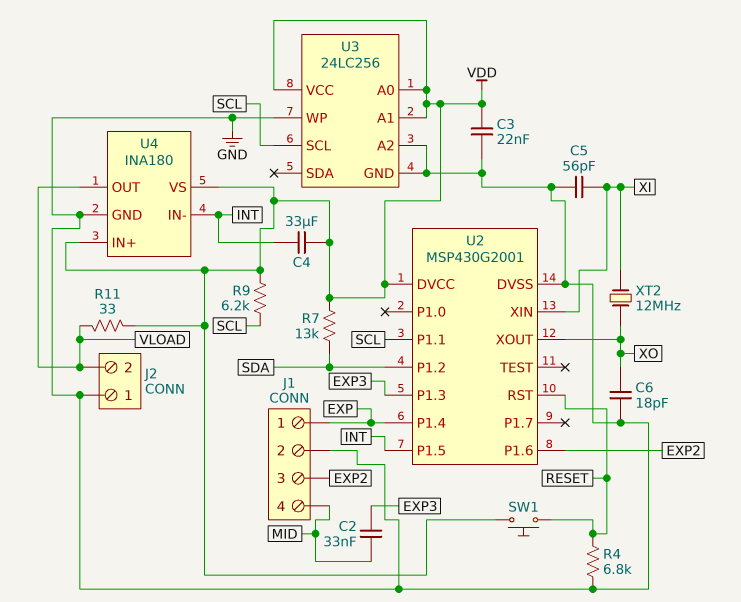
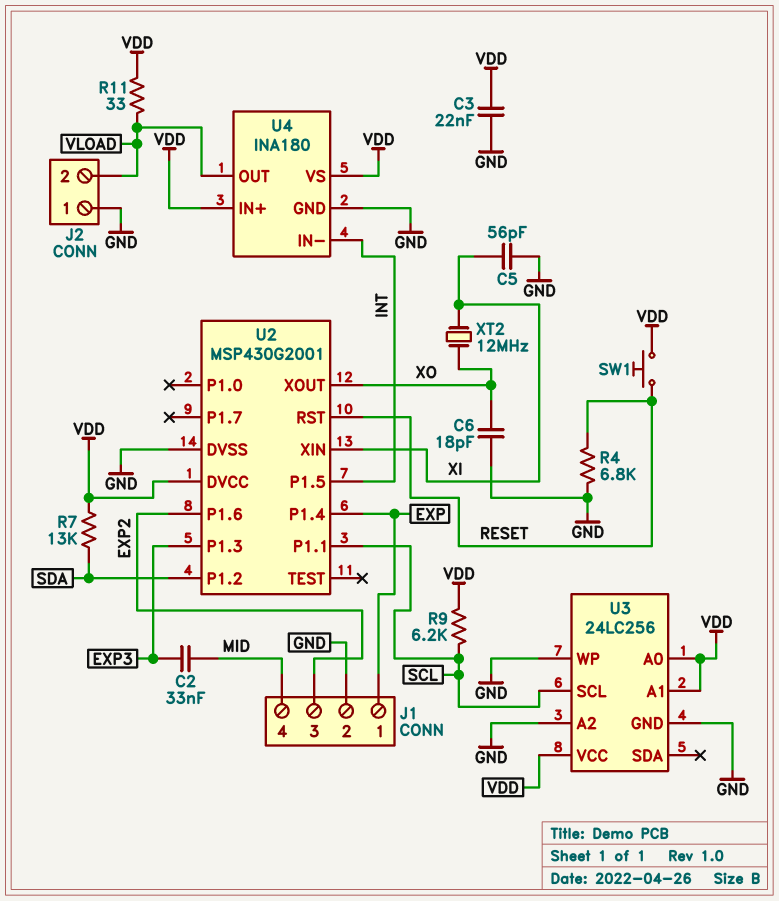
C4: 33uF (INT, VDD) -> none

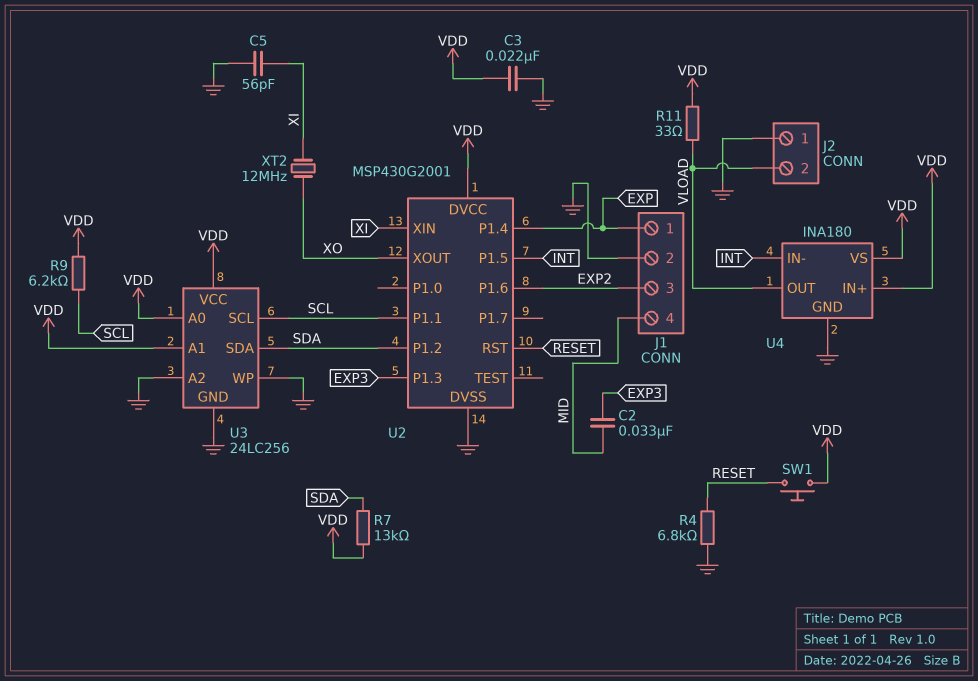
C6: 18pF (GND, XO) -> none
U3 pin SDA: none -> SDA

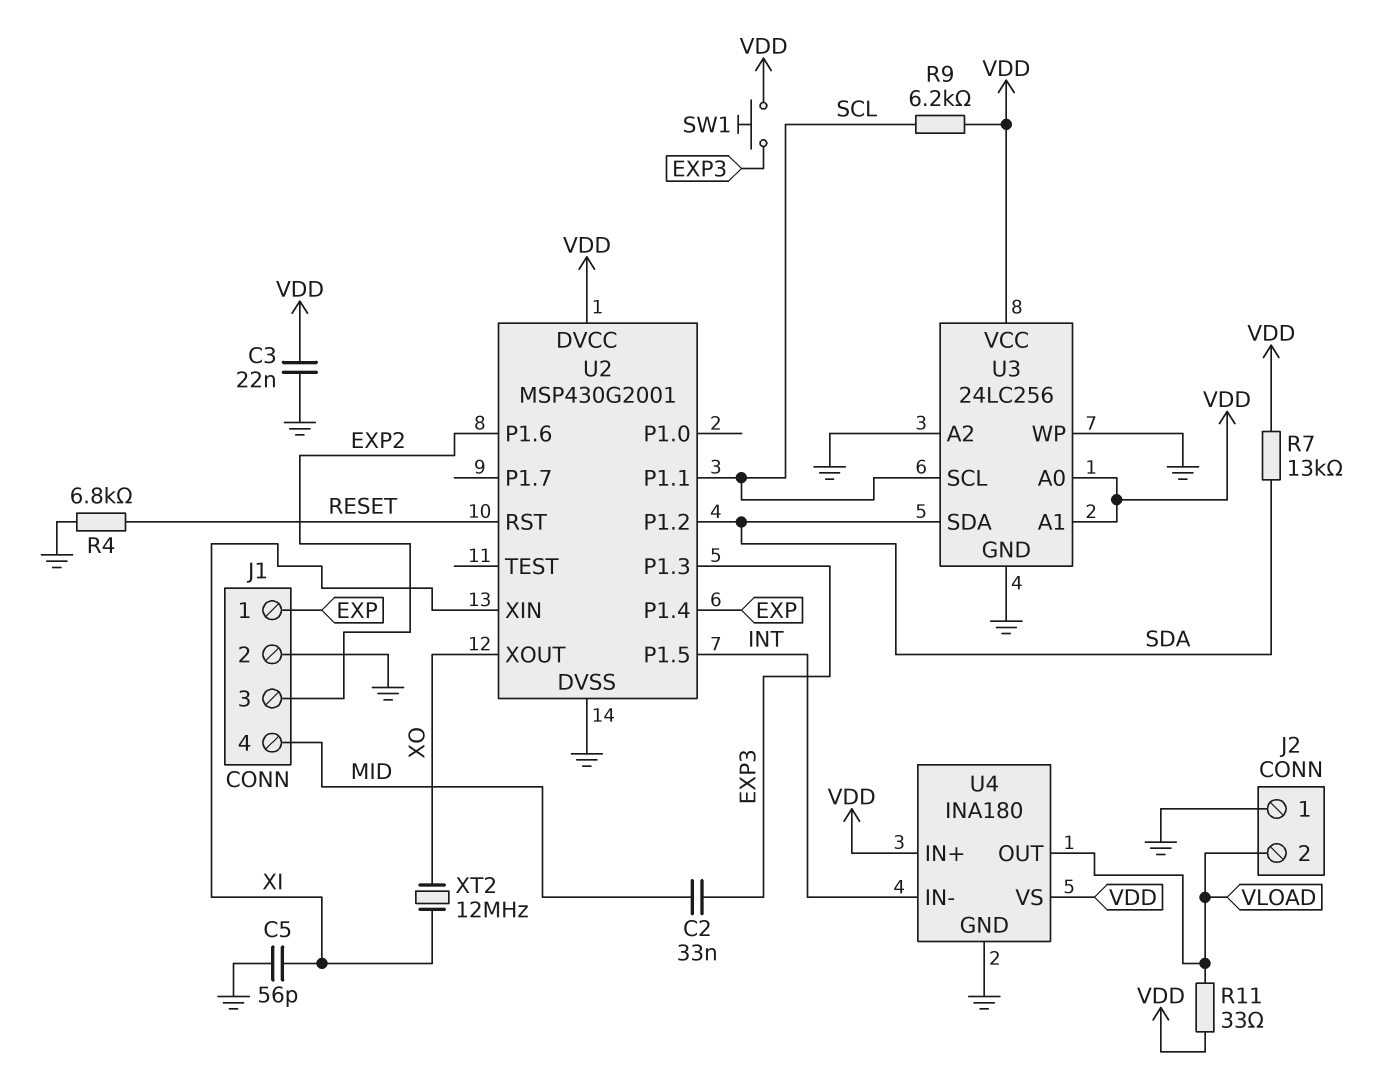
SW1: button (RESET, VDD) -> button (EXP3, VDD)

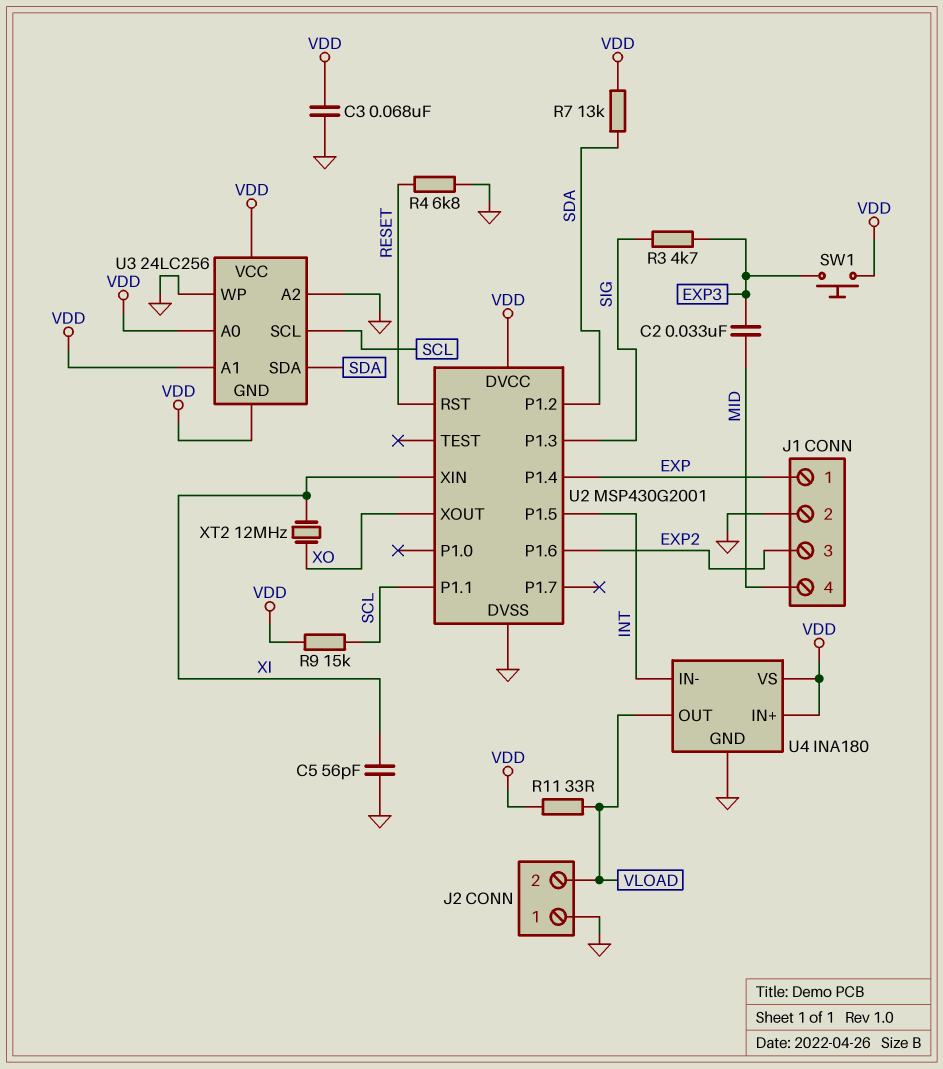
C3: 22nF (GND, VDD) -> 68nF (GND, VDD)
R3: none -> 4.7k (EXP3, SIG)
R9: 6.2k (SCL, VDD) -> 15k (SCL, VDD)
U2 pin P1.3: EXP3 -> SIG
U3 pin GND: GND -> VDD

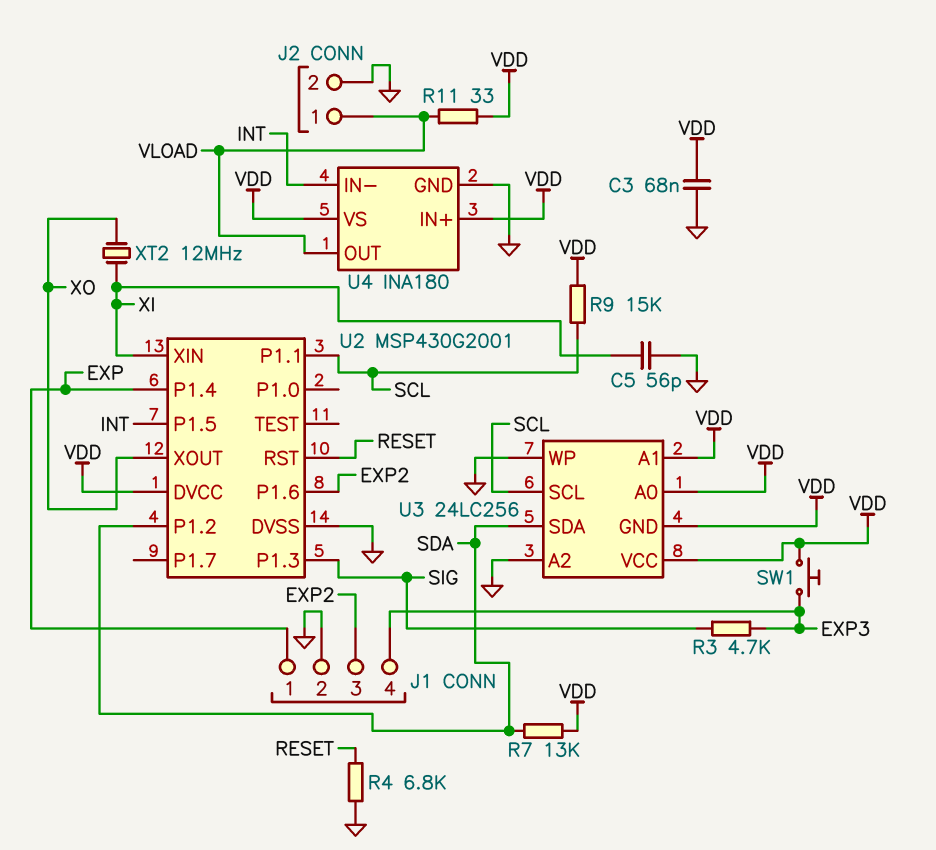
C2: 33nF (EXP3, MID) -> none
J1 pin 4: MID -> EXP3
J2 pin 1: GND -> VLOAD
J2 pin 2: VLOAD -> GND

